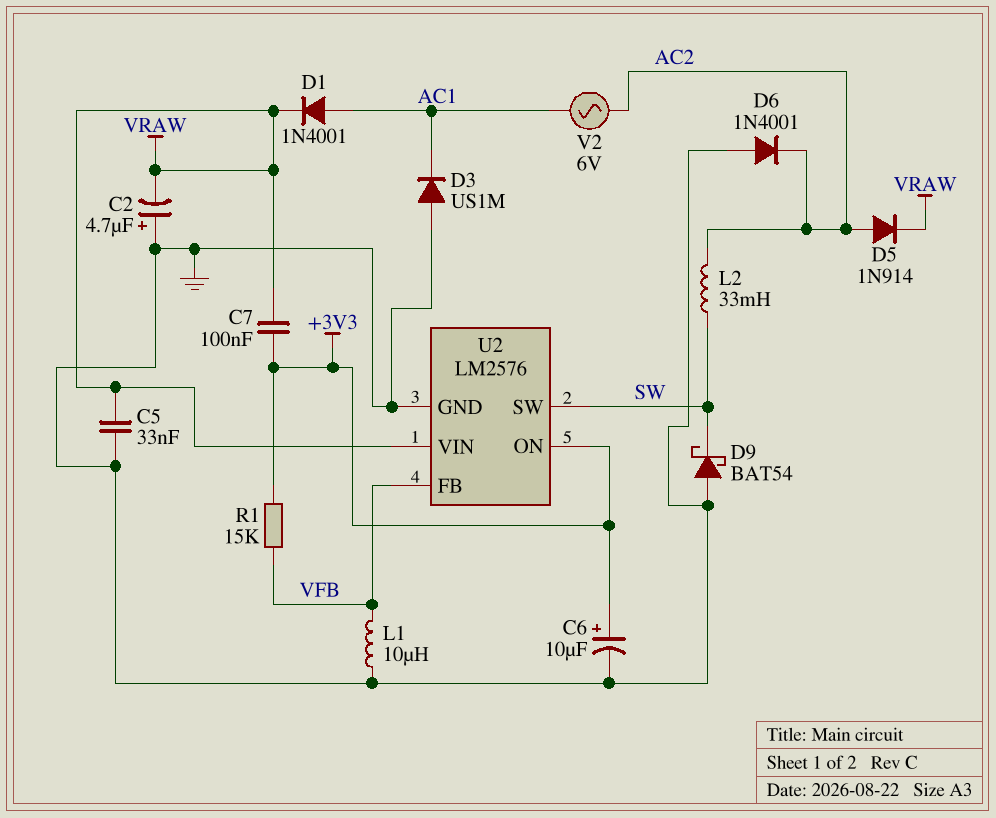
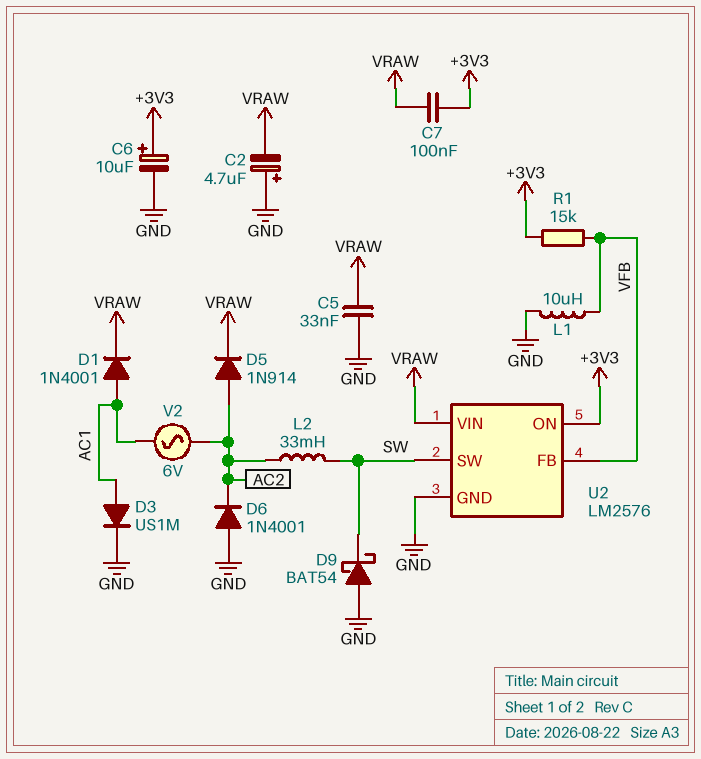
D3: diode US1M (A GND, K AC1) -> diode US1M (A AC1, K GND)

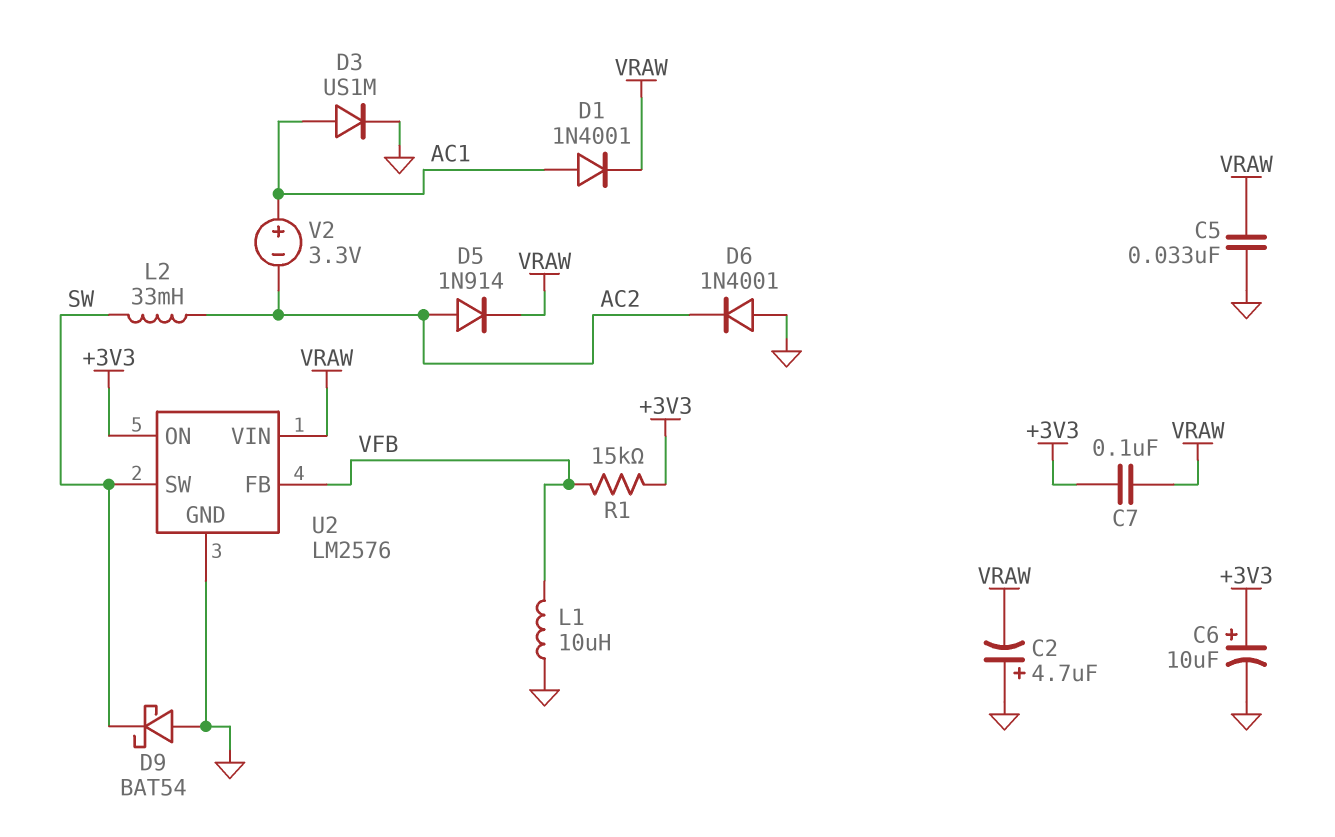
V2: AC 6V (AC1, AC2) -> 3.3V (plus AC1, minus AC2)

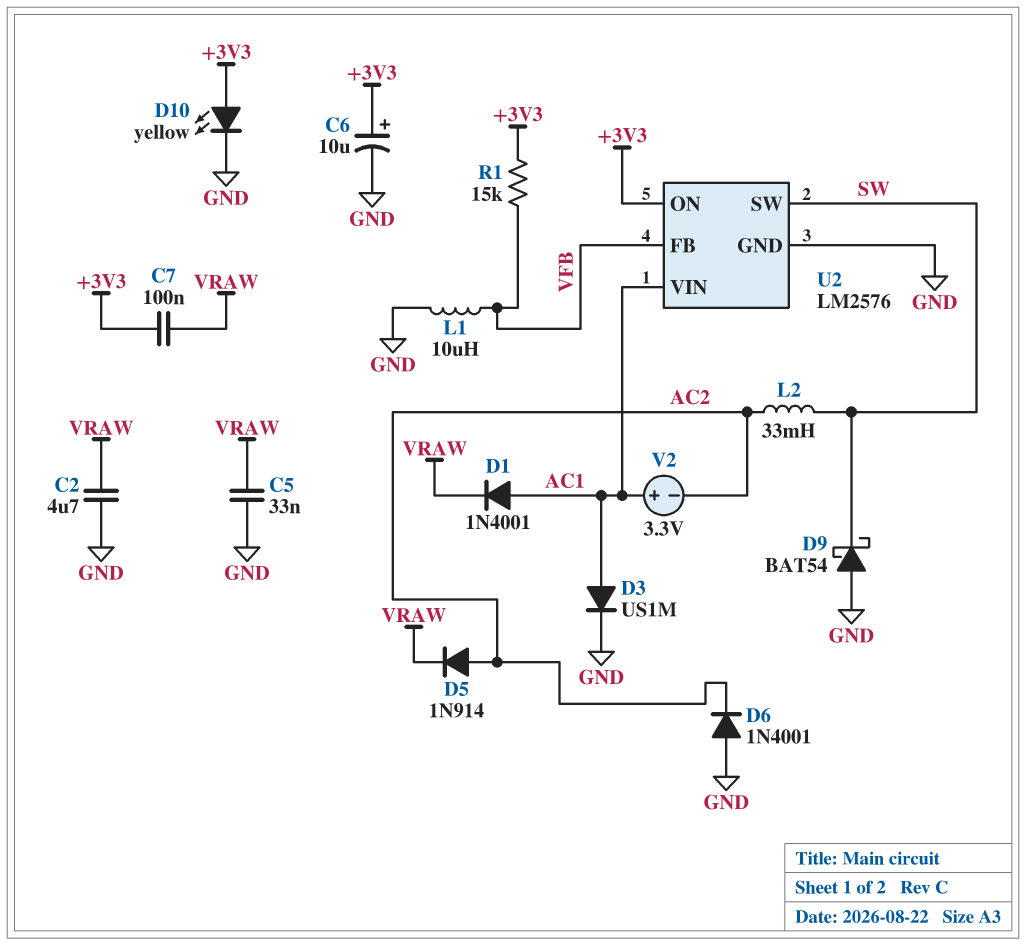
C2: 4.7uF (plus GND, minus VRAW) -> 4.7uF (GND, VRAW)
D10: none -> LED yellow (A +3V3, K GND)
U2 pin VIN: VRAW -> AC1

